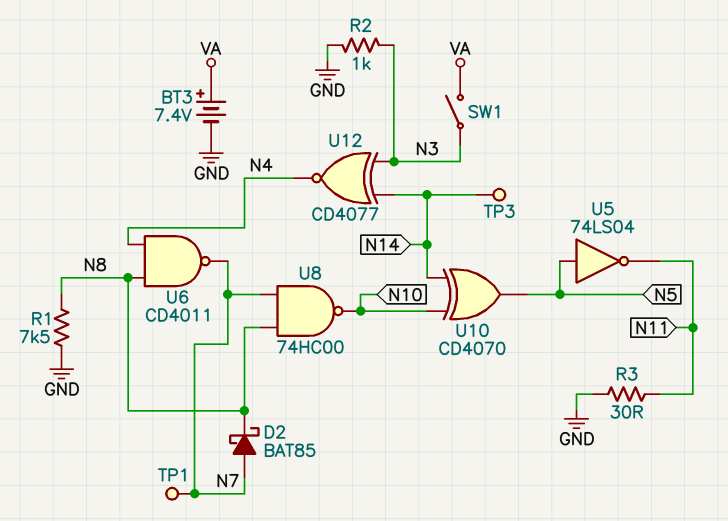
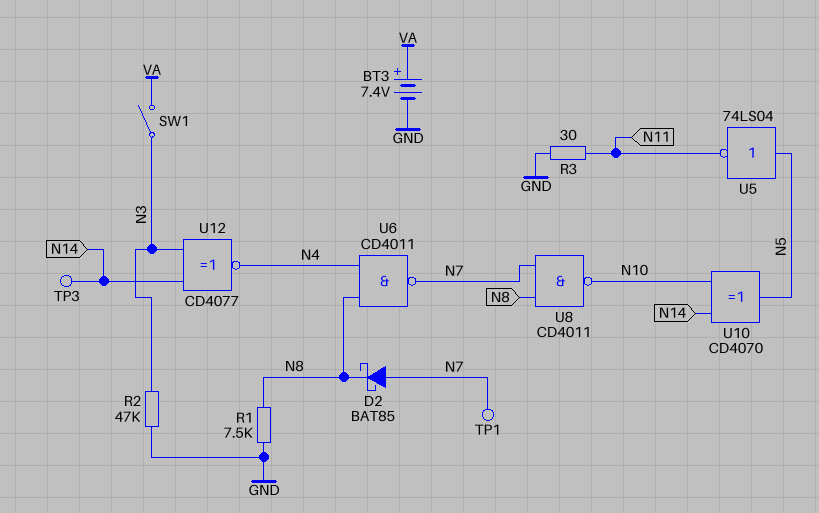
R2: 1k (GND, N3) -> 47k (GND, N3)
U8: NAND 74HC00 (in N7, in N8, out N10) -> NAND CD4011 (in N7, in N8, out N10)

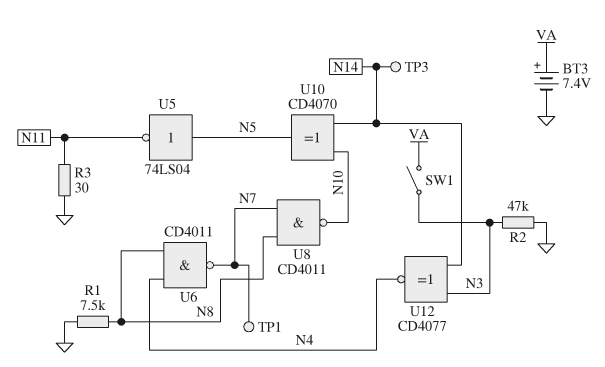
D2: schottky BAT85 (A N7, K N8) -> none

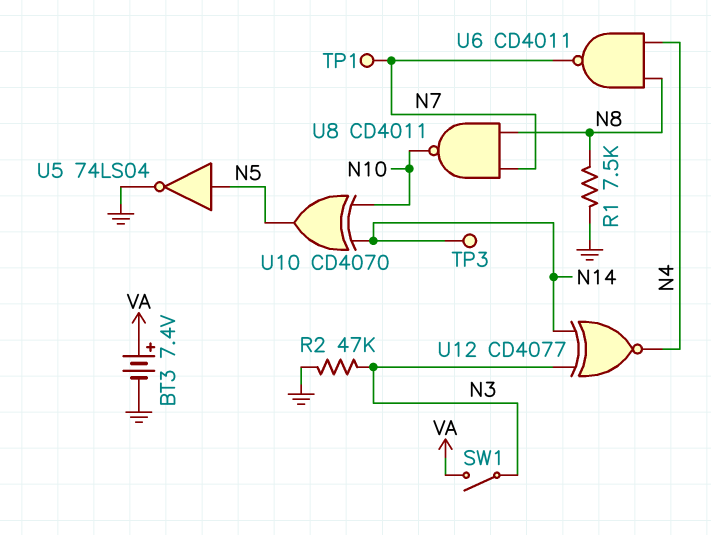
R3: 30 (GND, N11) -> none
U5: NOT 74LS04 (in N5, out N11) -> NOT 74LS04 (in N5, out GND)

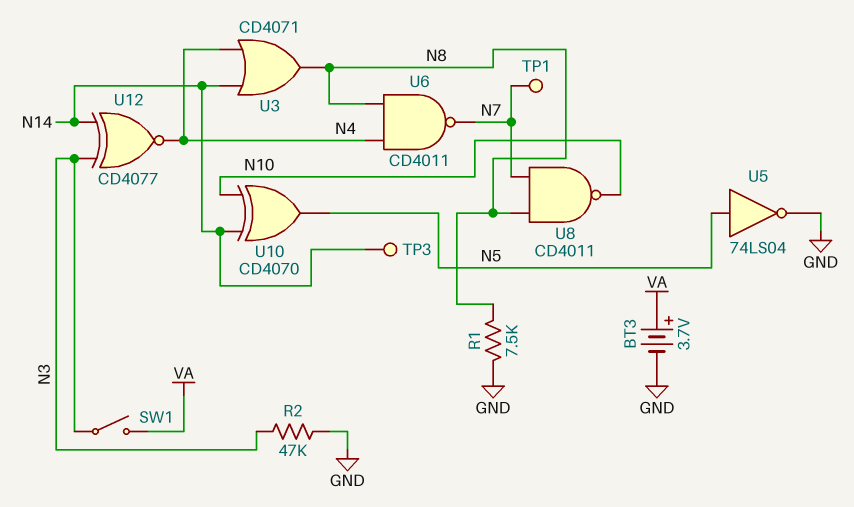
BT3: 7.4V (plus VA, minus GND) -> 3.7V (plus VA, minus GND)
U3: none -> OR CD4071 (in N4, in N14, out N8)

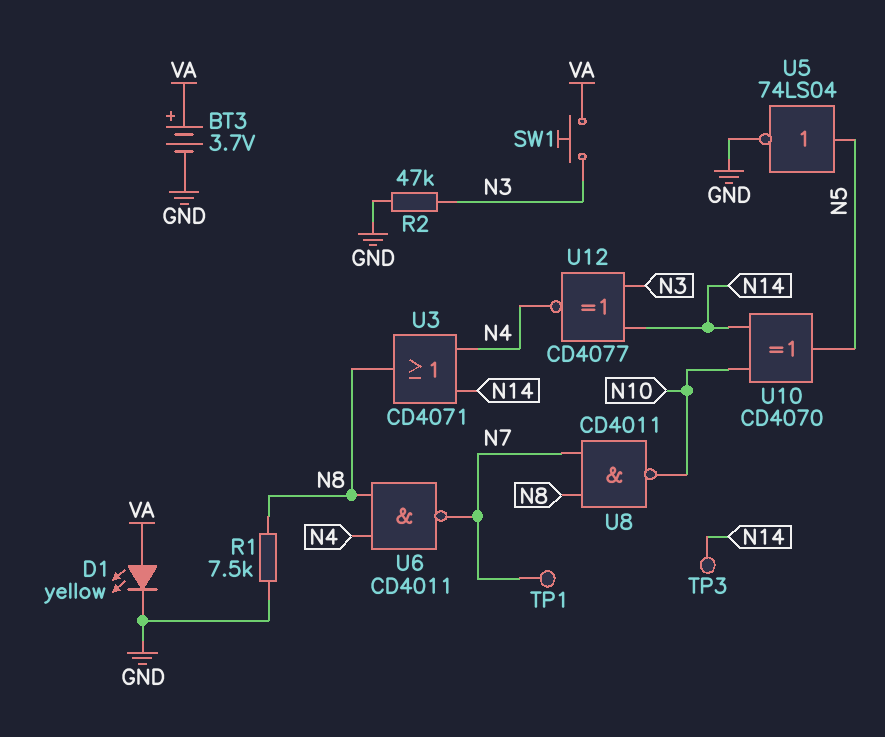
D1: none -> LED yellow (A VA, K GND)
SW1: switch (N3, VA) -> button (N3, VA)

